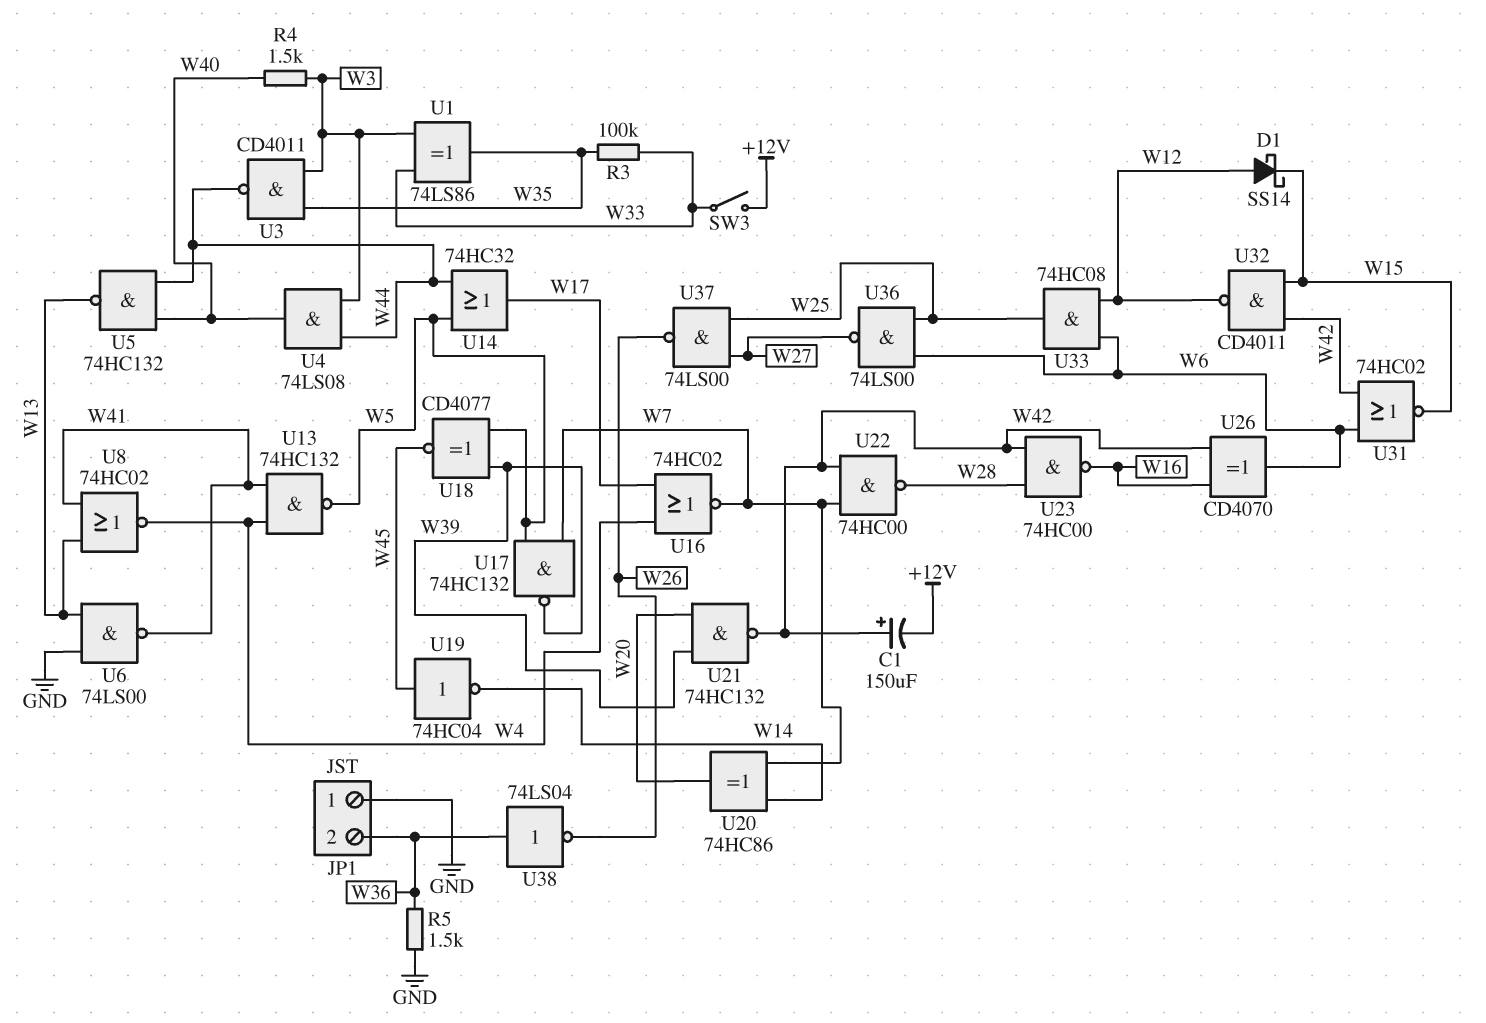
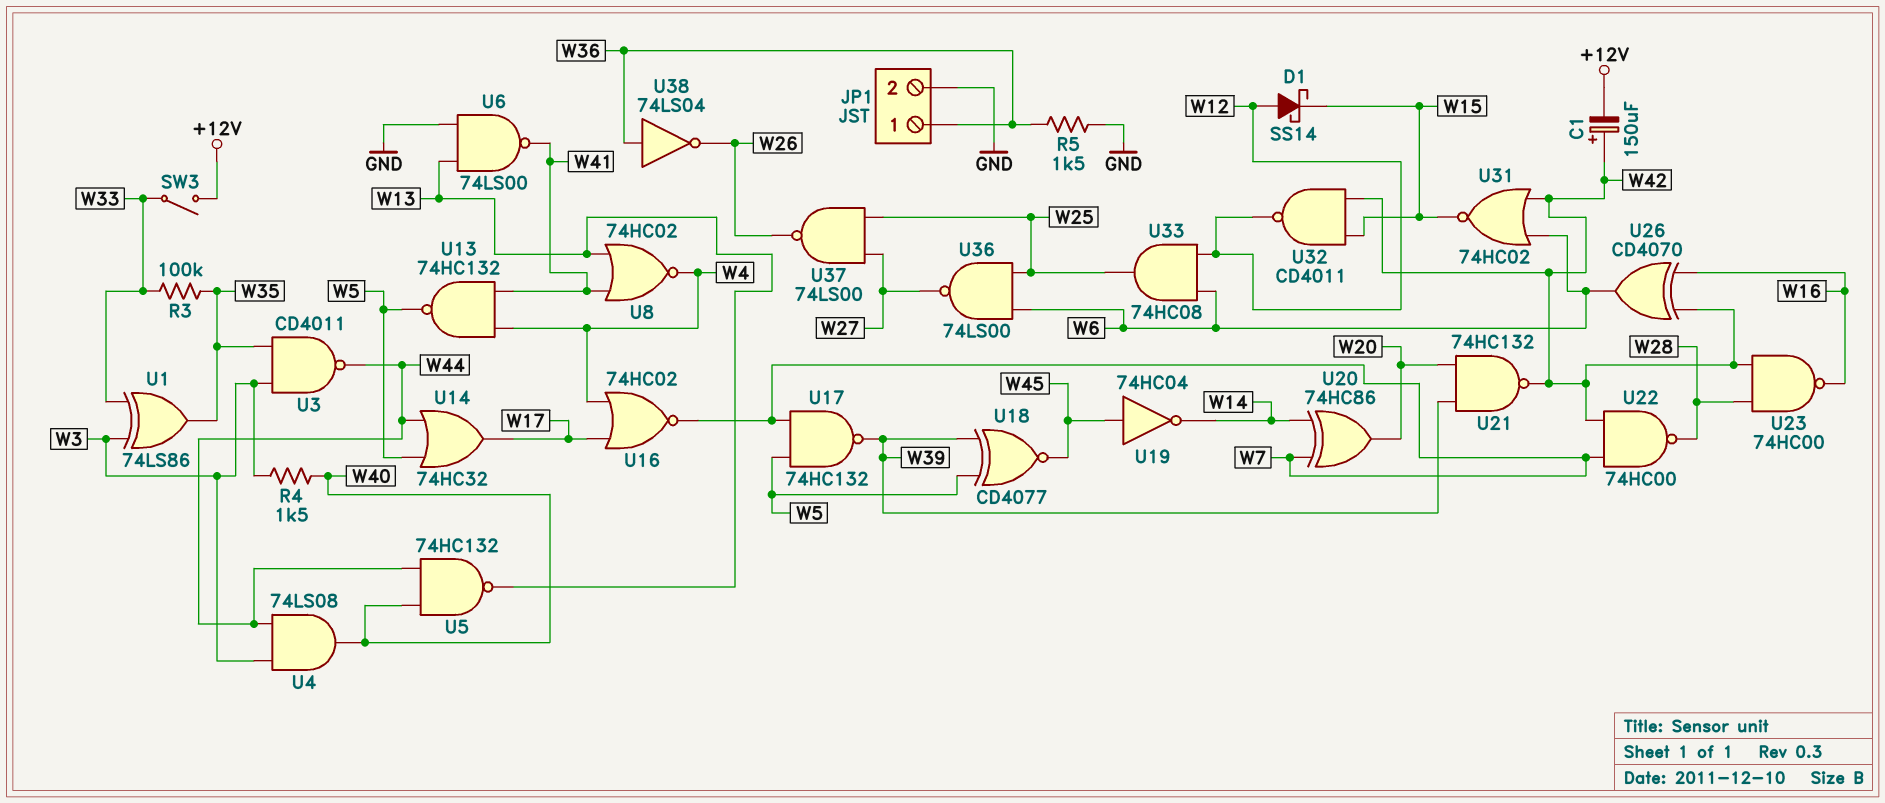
JP1 pin 1: GND -> W36
JP1 pin 2: W36 -> GND

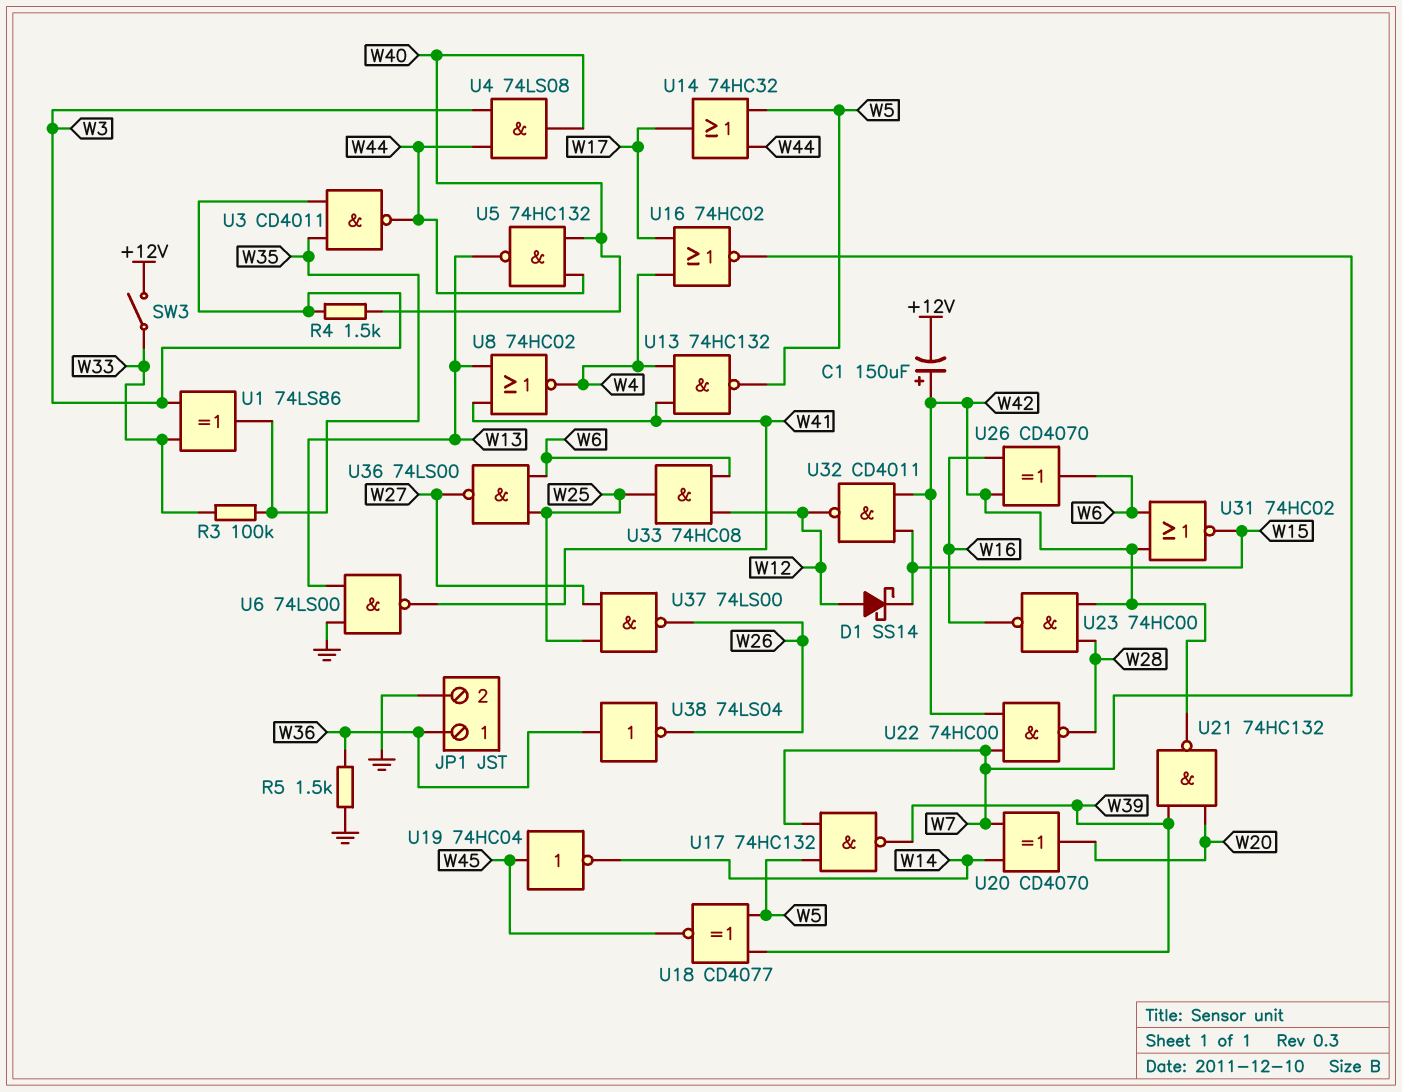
U20: XOR 74HC86 (in W7, in W14, out W20) -> XOR CD4070 (in W7, in W14, out W20)

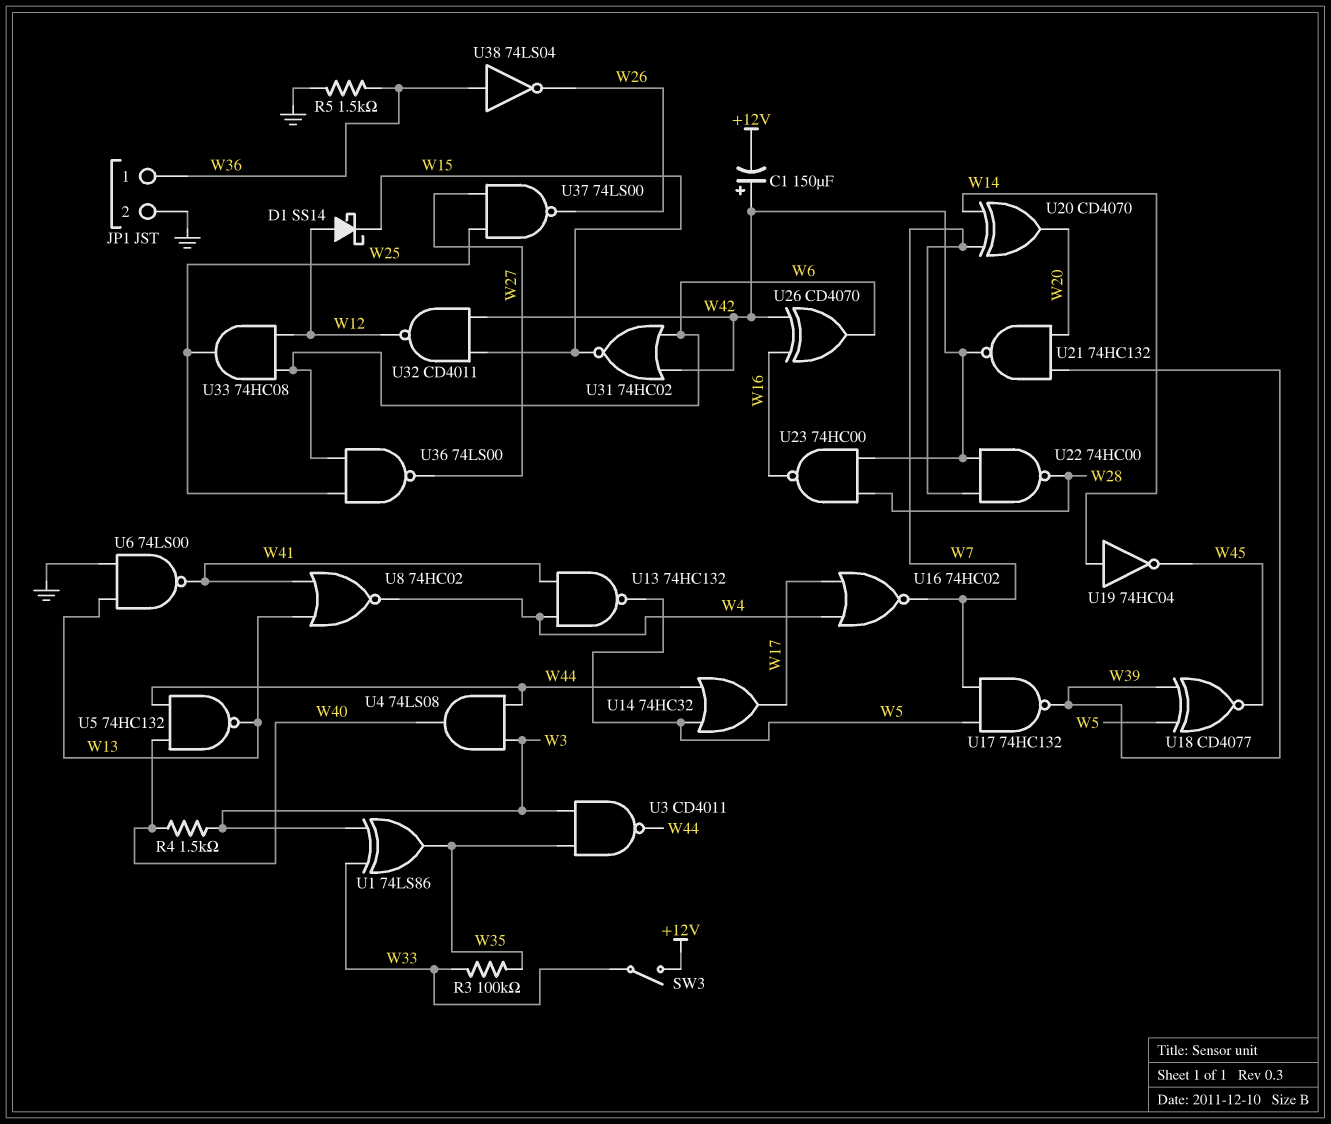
U19: NOT 74HC04 (in W45, out W14) -> NOT 74HC04 (in W14, out W45)

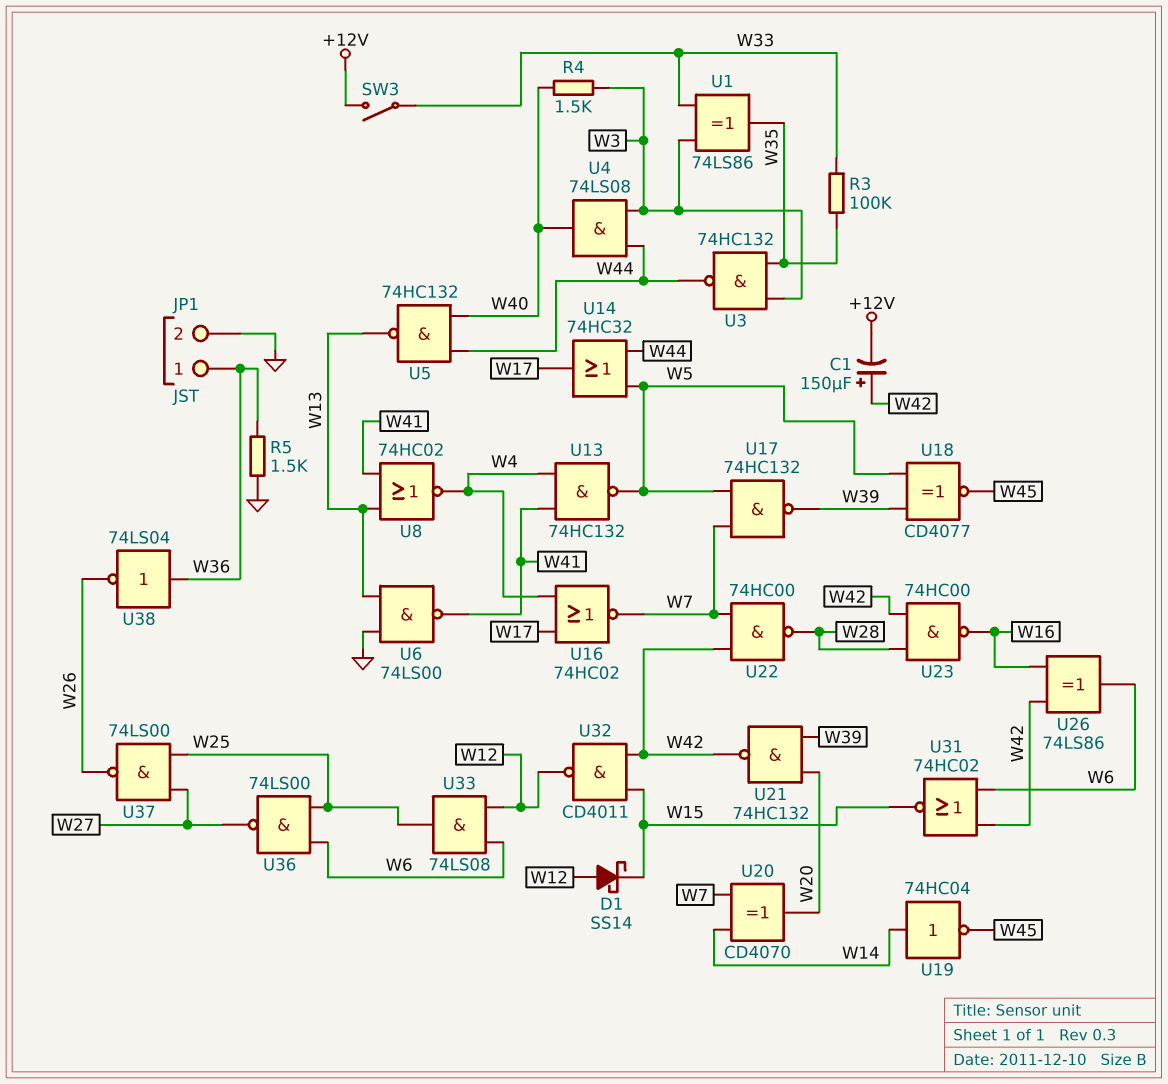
U3: NAND CD4011 (in W3, in W35, out W44) -> NAND 74HC132 (in W3, in W35, out W44)
U26: XOR CD4070 (in W16, in W42, out W6) -> XOR 74LS86 (in W16, in W42, out W6)
U33: AND 74HC08 (in W6, in W12, out W25) -> AND 74LS08 (in W6, in W12, out W25)

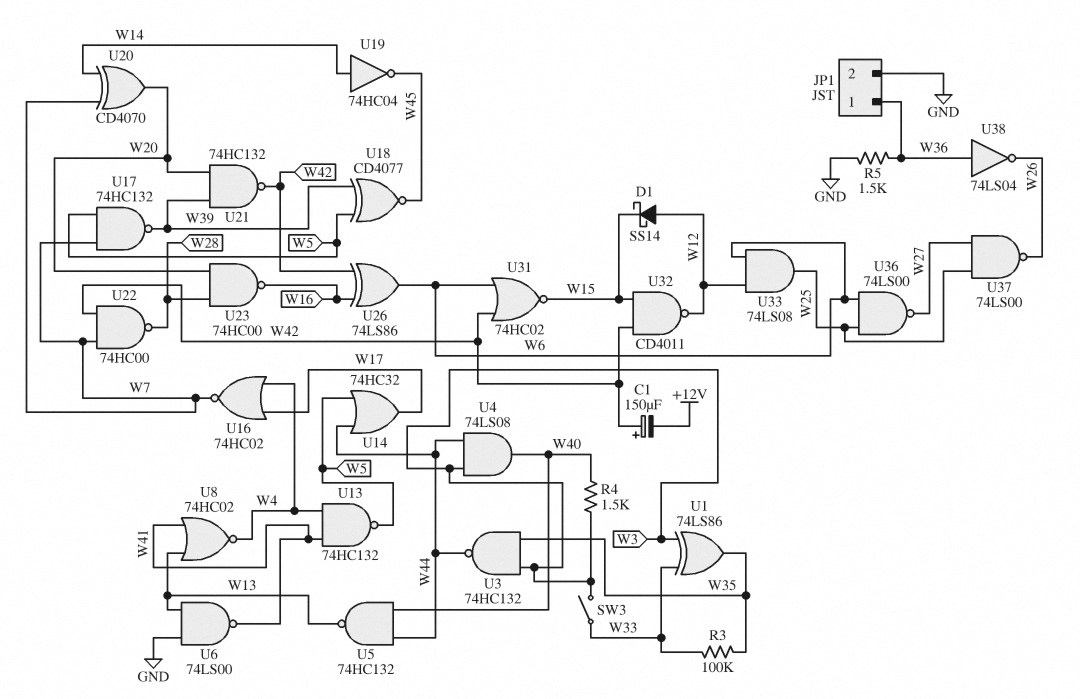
SW3: switch (+12V, W33) -> switch (W3, W33)
U23: NAND 74HC00 (in W28, in W42, out W16) -> NAND 74HC00 (in W20, in W28, out W16)

